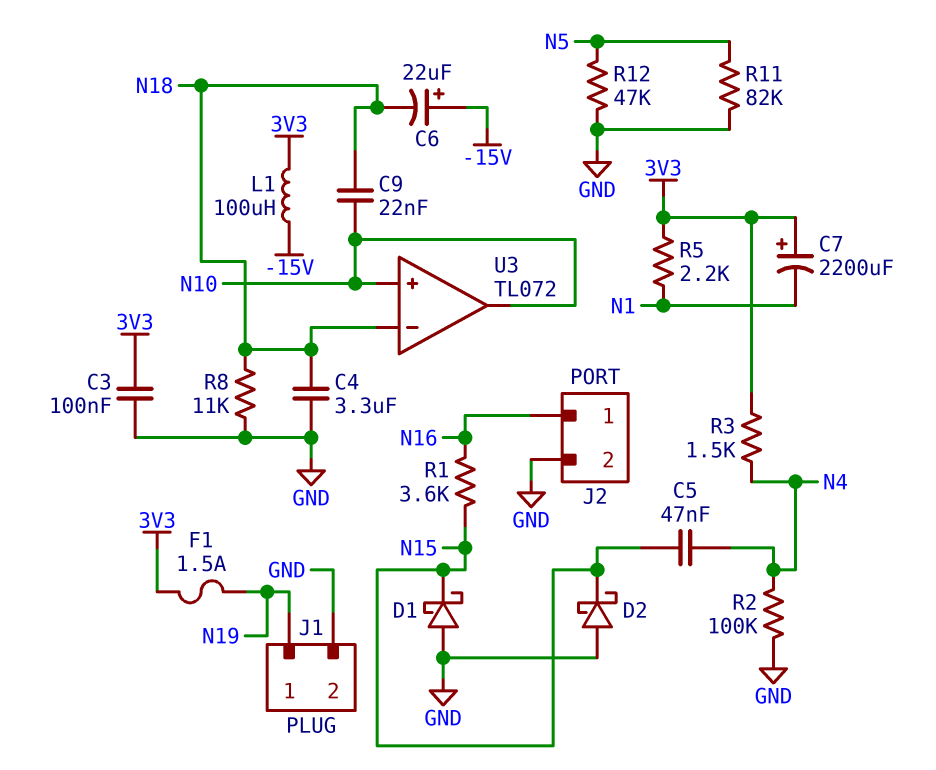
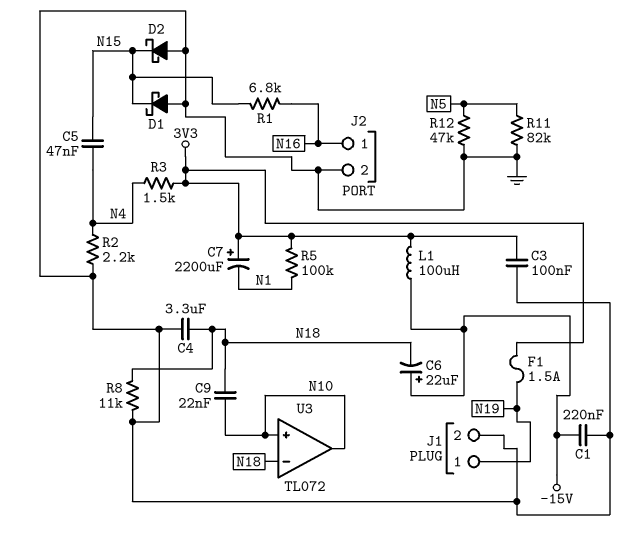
C1: none -> 220nF (-15V, GND)
R1: 3.6k (N15, N16) -> 6.8k (N15, N16)
R2: 100k (GND, N4) -> 2.2k (GND, N4)
R5: 2.2k (3V3, N1) -> 100k (3V3, N1)

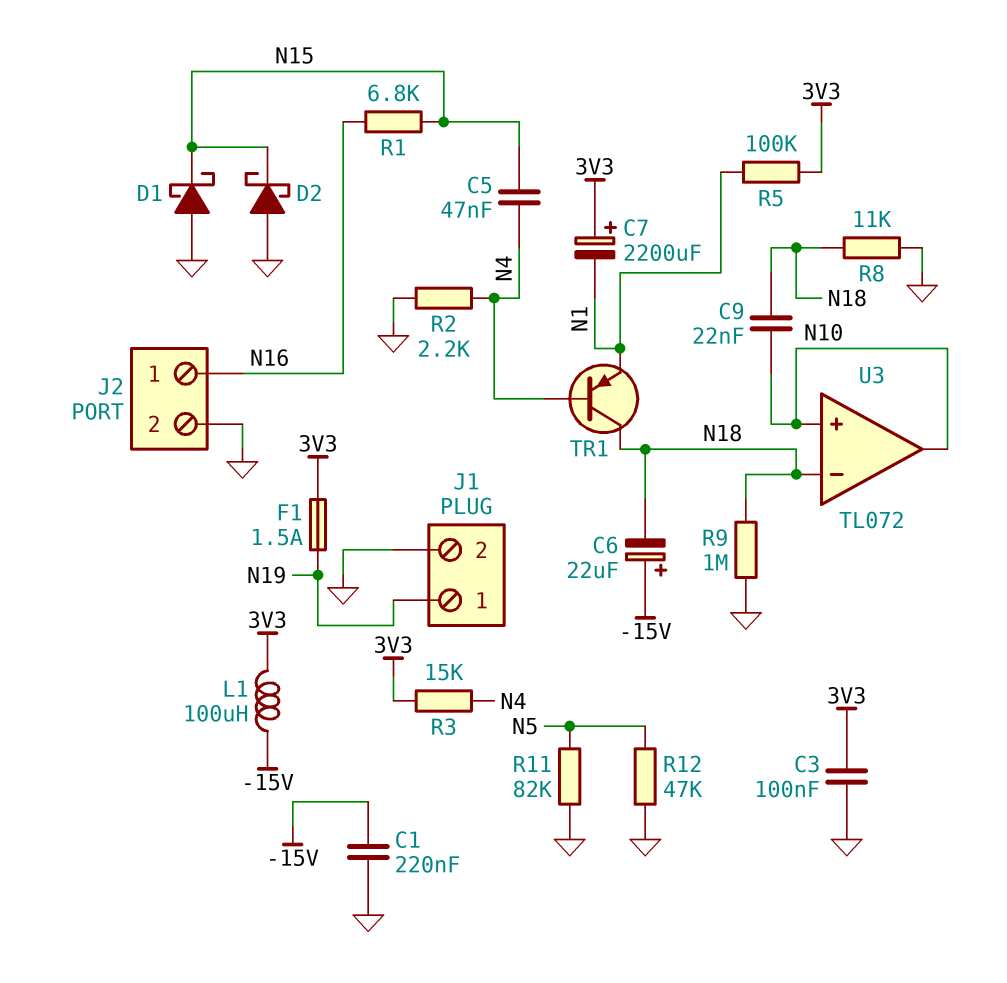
C4: 3.3uF (GND, N18) -> none
R3: 1.5k (3V3, N4) -> 15k (3V3, N4)
R9: none -> 1M (GND, N18)
TR1: none -> PNP (B N4, C N18, E N1)

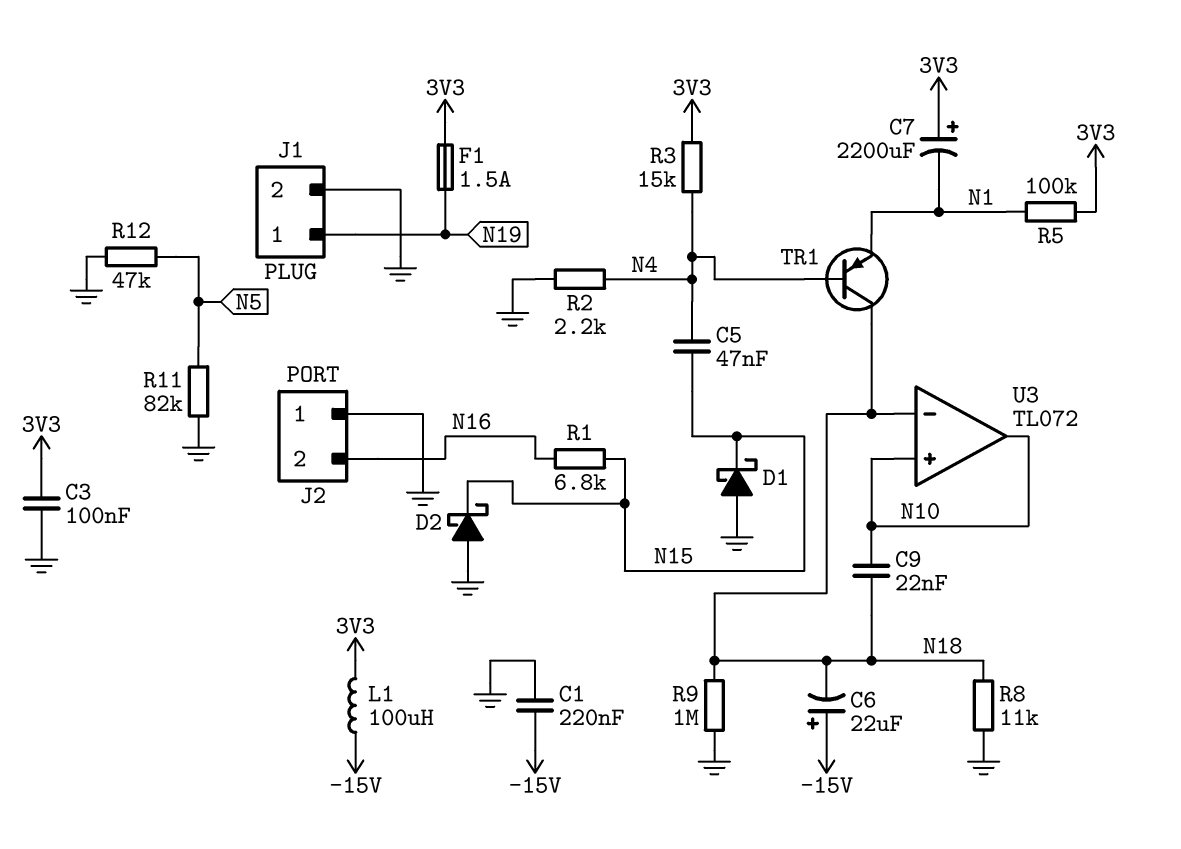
J2 pin 1: N16 -> GND
J2 pin 2: GND -> N16

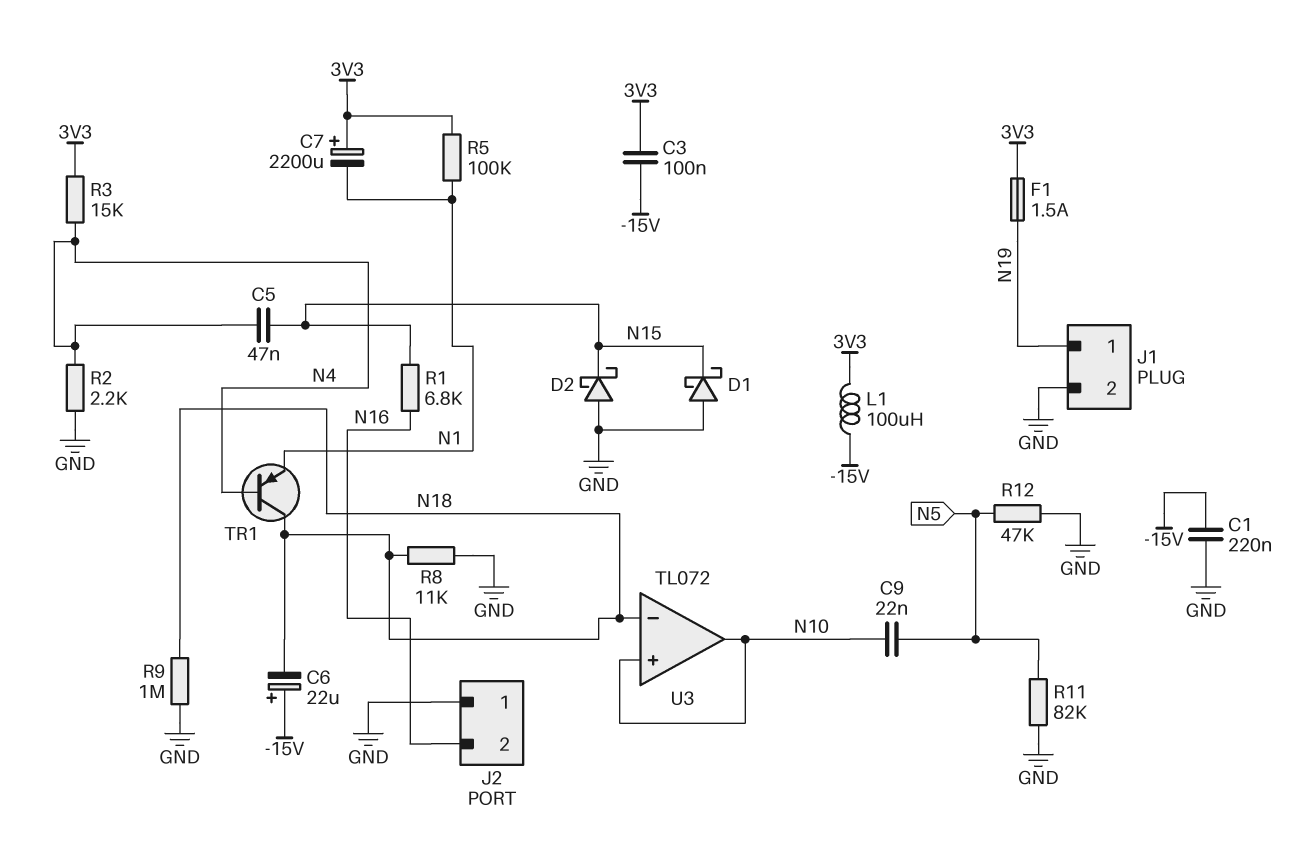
C3: 100nF (3V3, GND) -> 100nF (-15V, 3V3)
C9: 22nF (N10, N18) -> 22nF (N5, N10)

